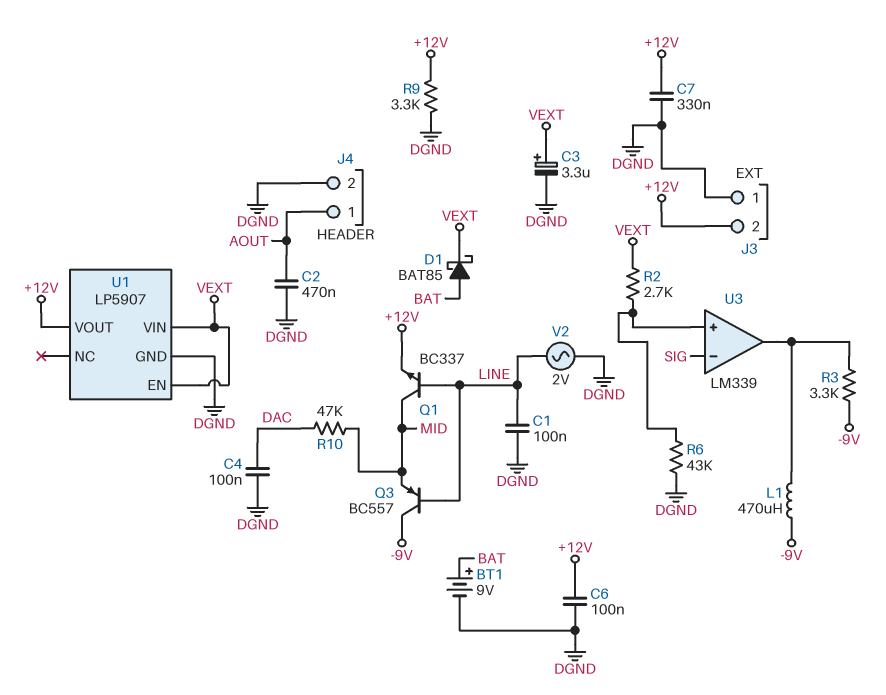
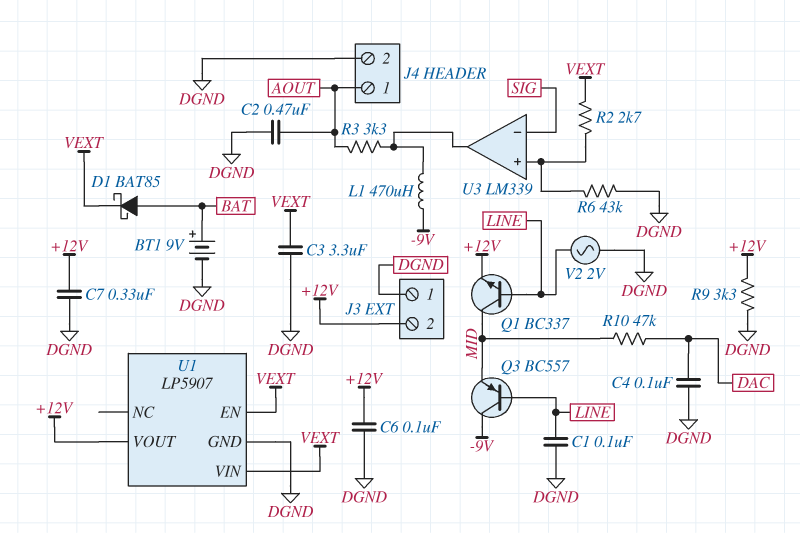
C3: 3.3uF (plus VEXT, minus DGND) -> 3.3uF (DGND, VEXT)
R3: 3.3k (-9V, U3/out) -> 3.3k (AOUT, U3/out)

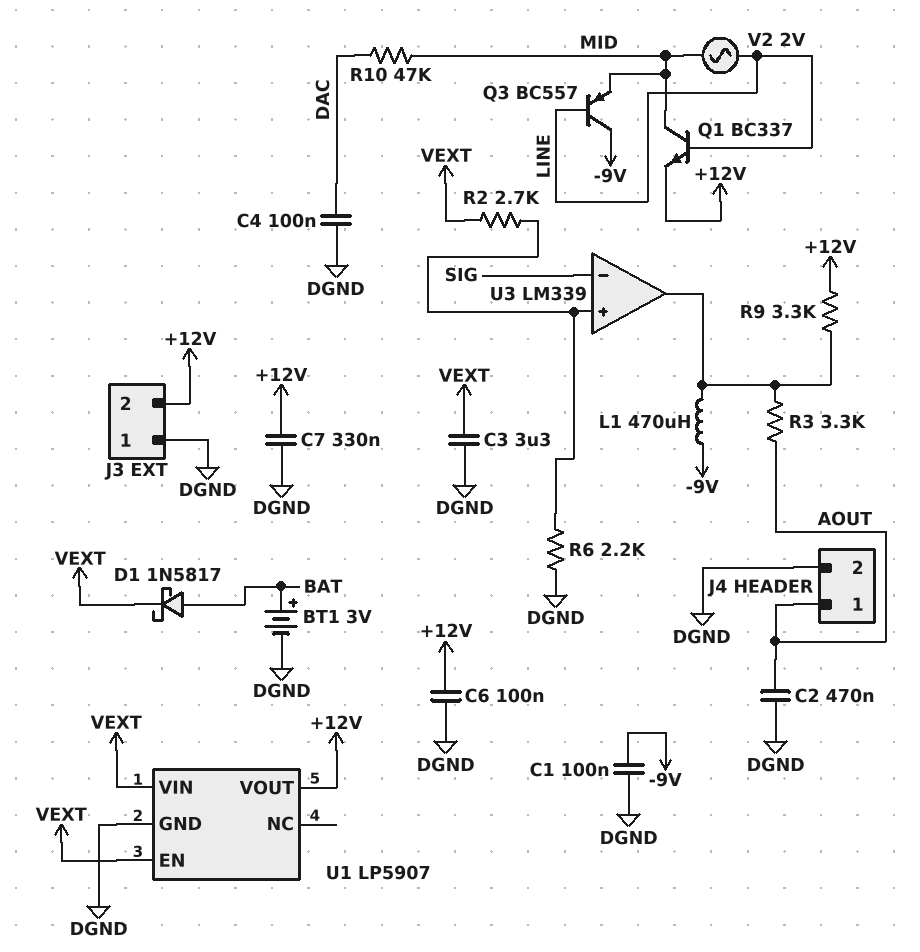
BT1: 9V (plus BAT, minus DGND) -> 3V (plus BAT, minus DGND)
C1: 100nF (DGND, LINE) -> 100nF (-9V, DGND)
D1: schottky BAT85 (A BAT, K VEXT) -> schottky 1N5817 (A BAT, K VEXT)
R6: 43k (DGND, U3/in+) -> 2.2k (DGND, U3/in+)
R9: 3.3k (+12V, DGND) -> 3.3k (+12V, U3/out)
V2: AC 2V (DGND, LINE) -> AC 2V (LINE, MID)

